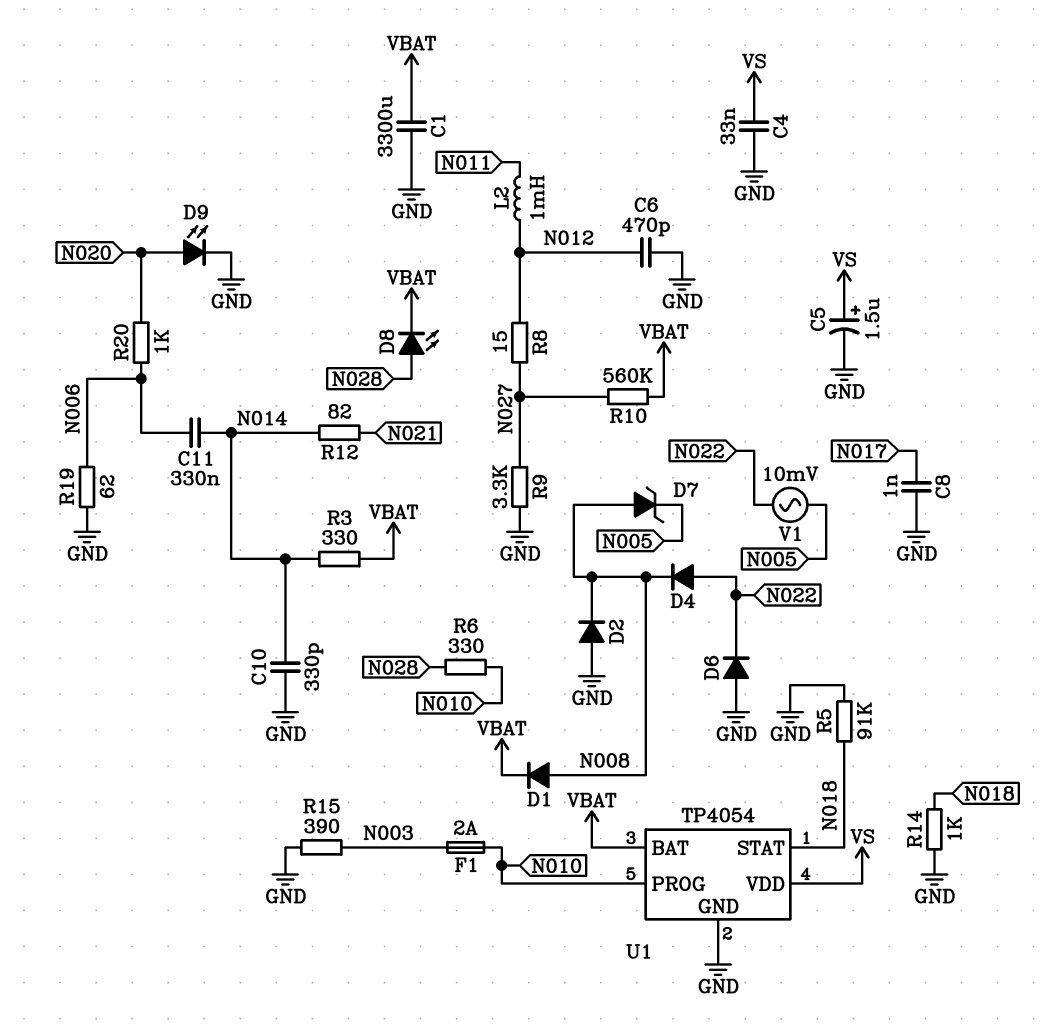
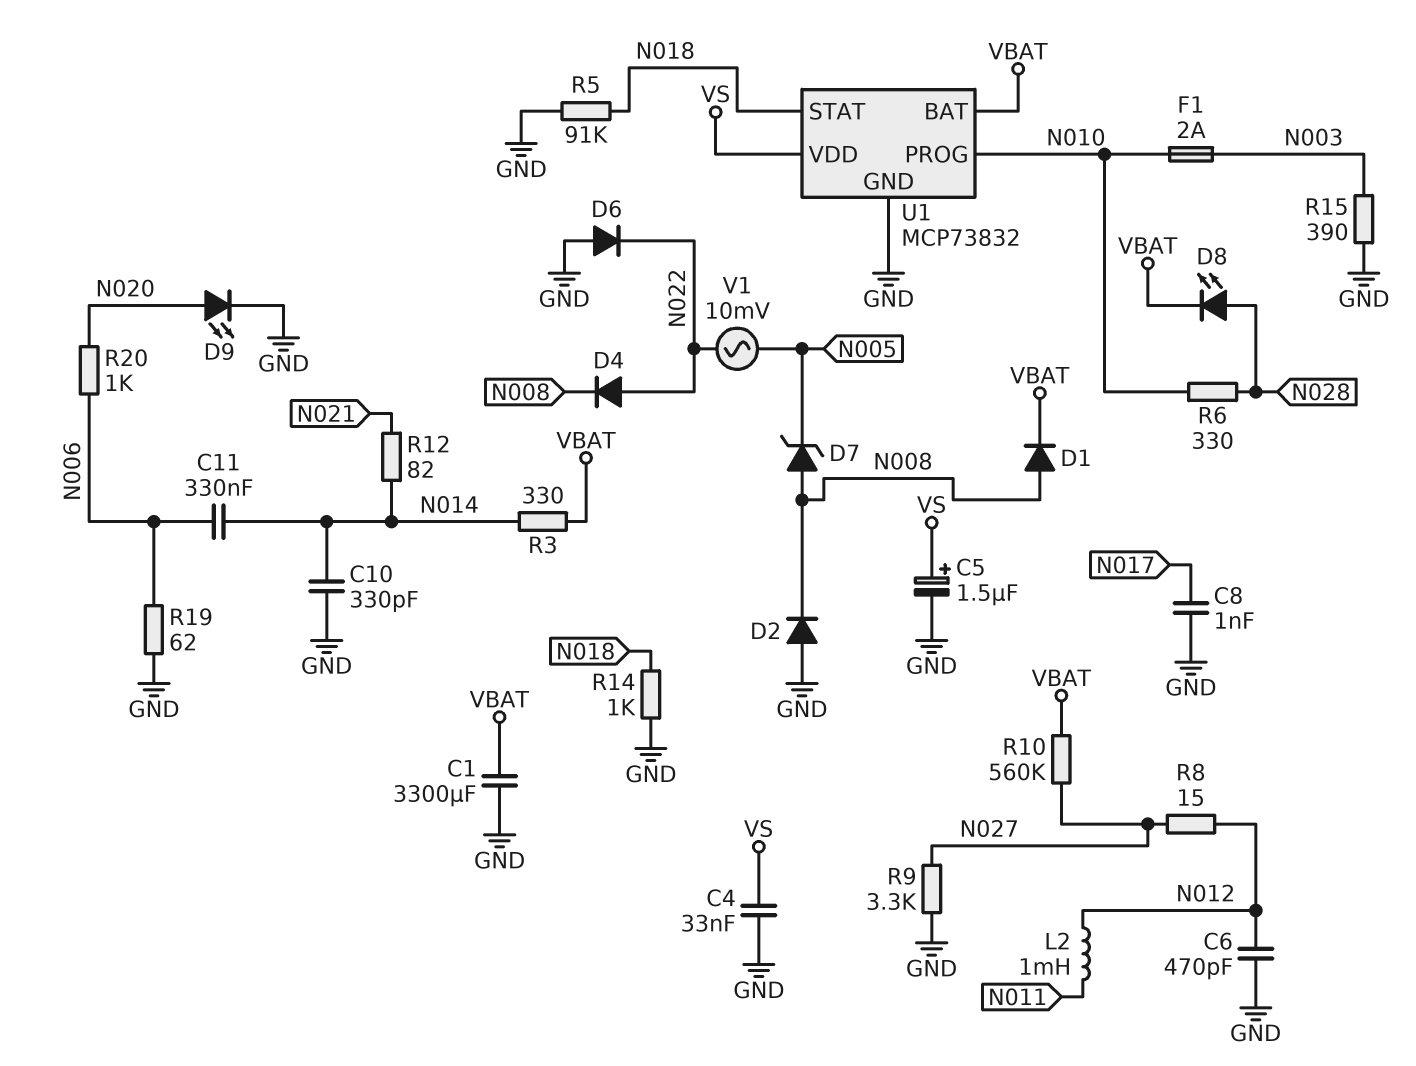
U1: TP4054 -> MCP73832

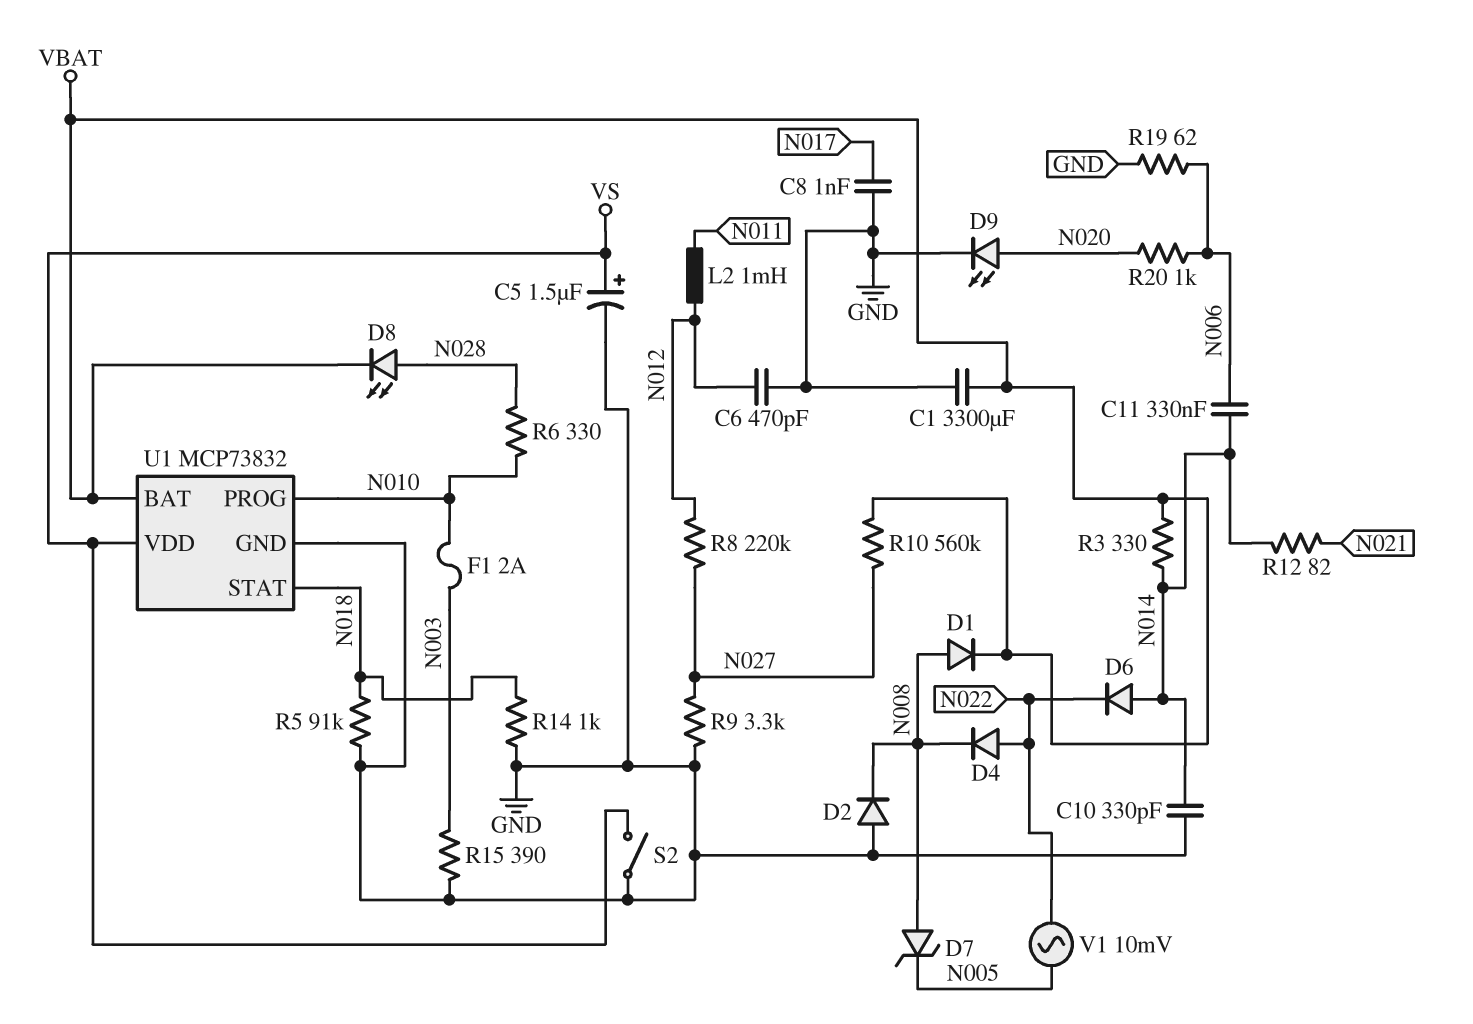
C4: 33nF (GND, VS) -> none
D6: diode (A GND, K N022) -> diode (A N014, K N022)
R8: 15 (N012, N027) -> 220k (N012, N027)
S2: none -> switch (GND, VS)

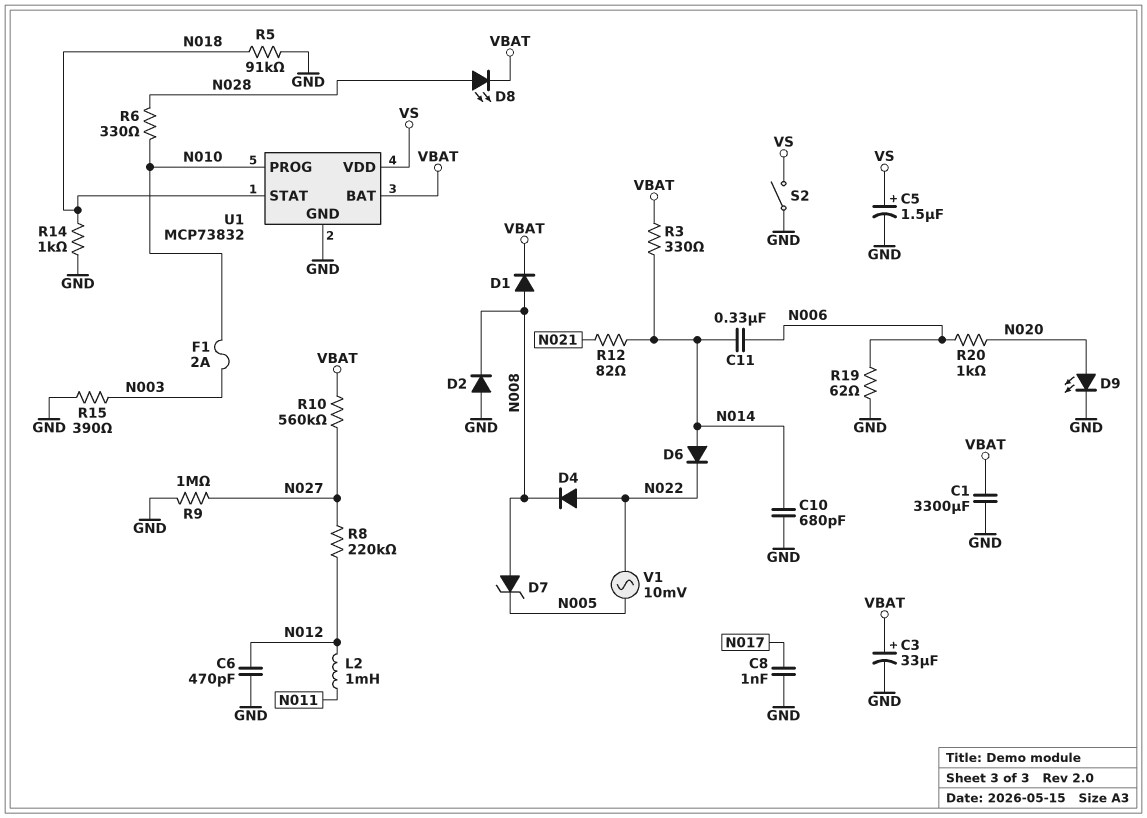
C3: none -> 33uF (plus VBAT, minus GND)
C10: 330pF (GND, N014) -> 680pF (GND, N014)
R9: 3.3k (GND, N027) -> 1M (GND, N027)

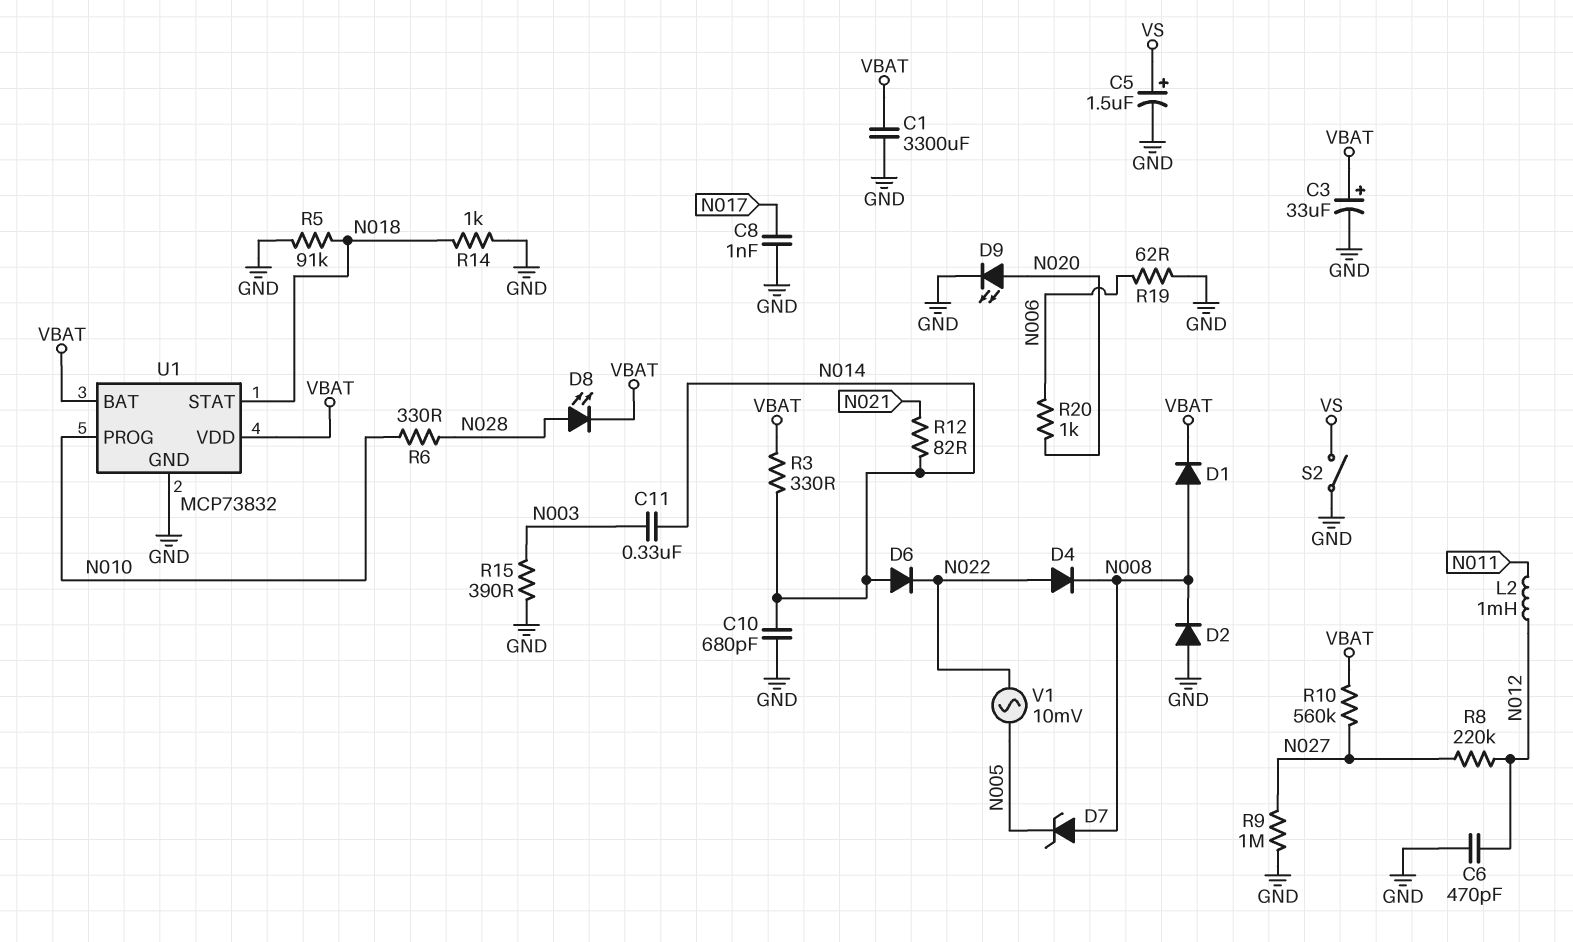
C11: 330nF (N006, N014) -> 330nF (N003, N014)
F1: 2A (N003, N010) -> none
U1 pin VDD: VS -> VBAT

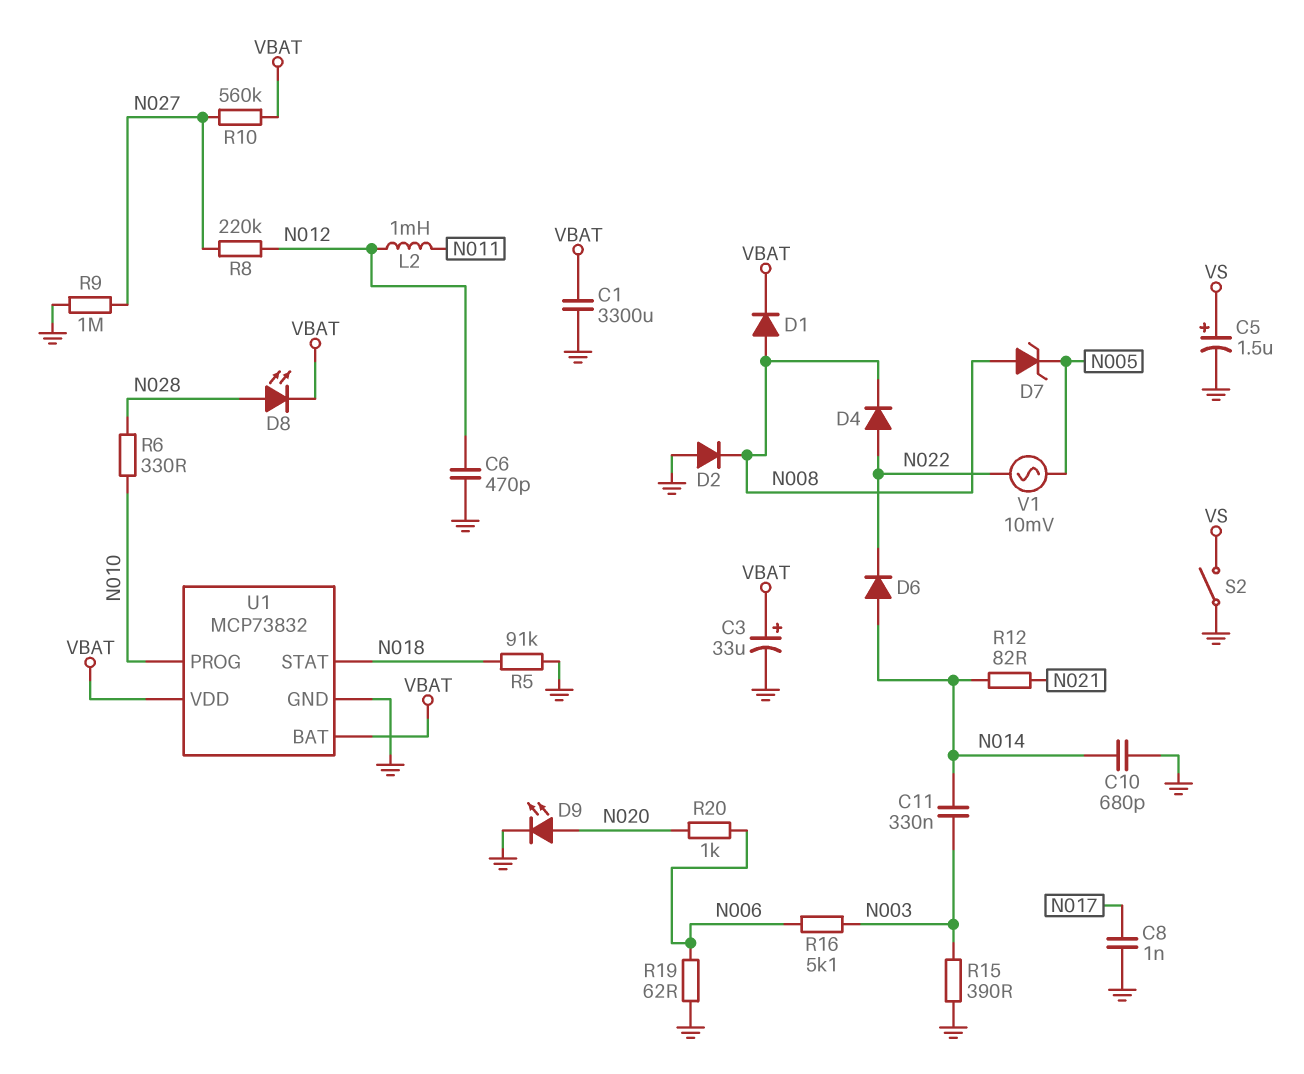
R3: 330 (N014, VBAT) -> none
R14: 1k (GND, N018) -> none
R16: none -> 5.1k (N003, N006)

